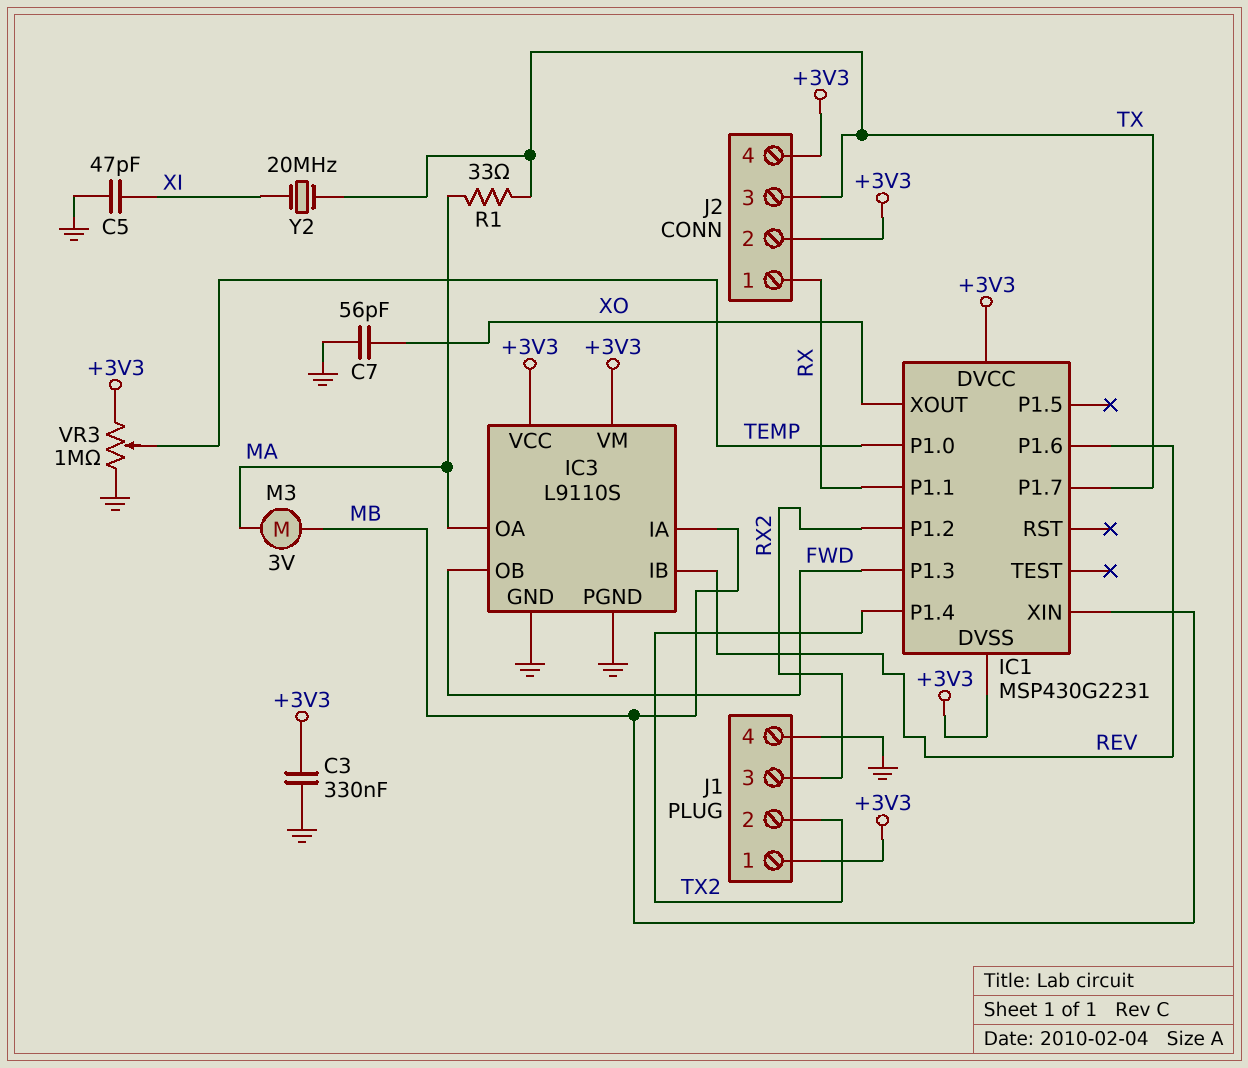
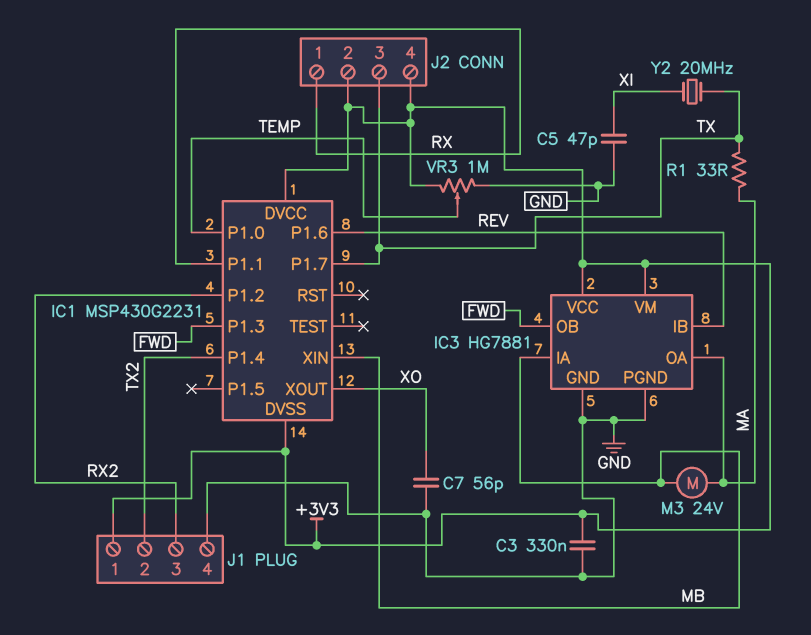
IC3: L9110S -> HG7881
M3: motor 3V (MA, MB) -> motor 24V (MA, MB)

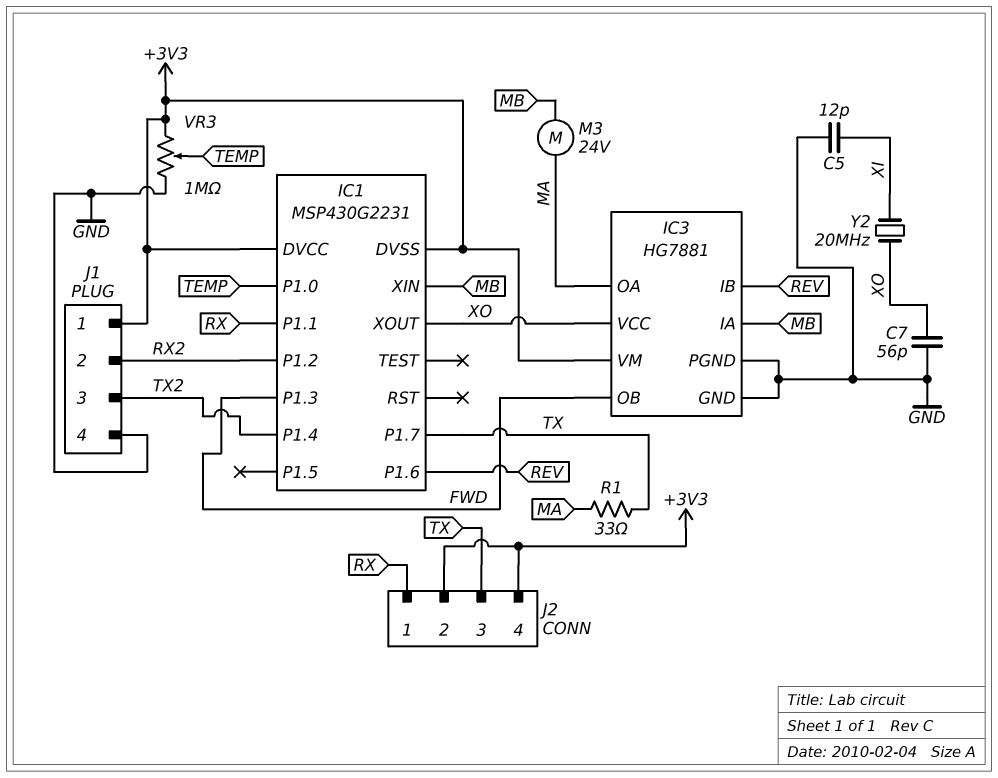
C3: 330nF (+3V3, GND) -> none
C5: 47pF (GND, XI) -> 12pF (GND, XI)
IC3 pin VCC: +3V3 -> XO
J1 pin 2: TX2 -> RX2
J1 pin 3: RX2 -> TX2
Y2: 20MHz (TX, XI) -> 20MHz (XI, XO)

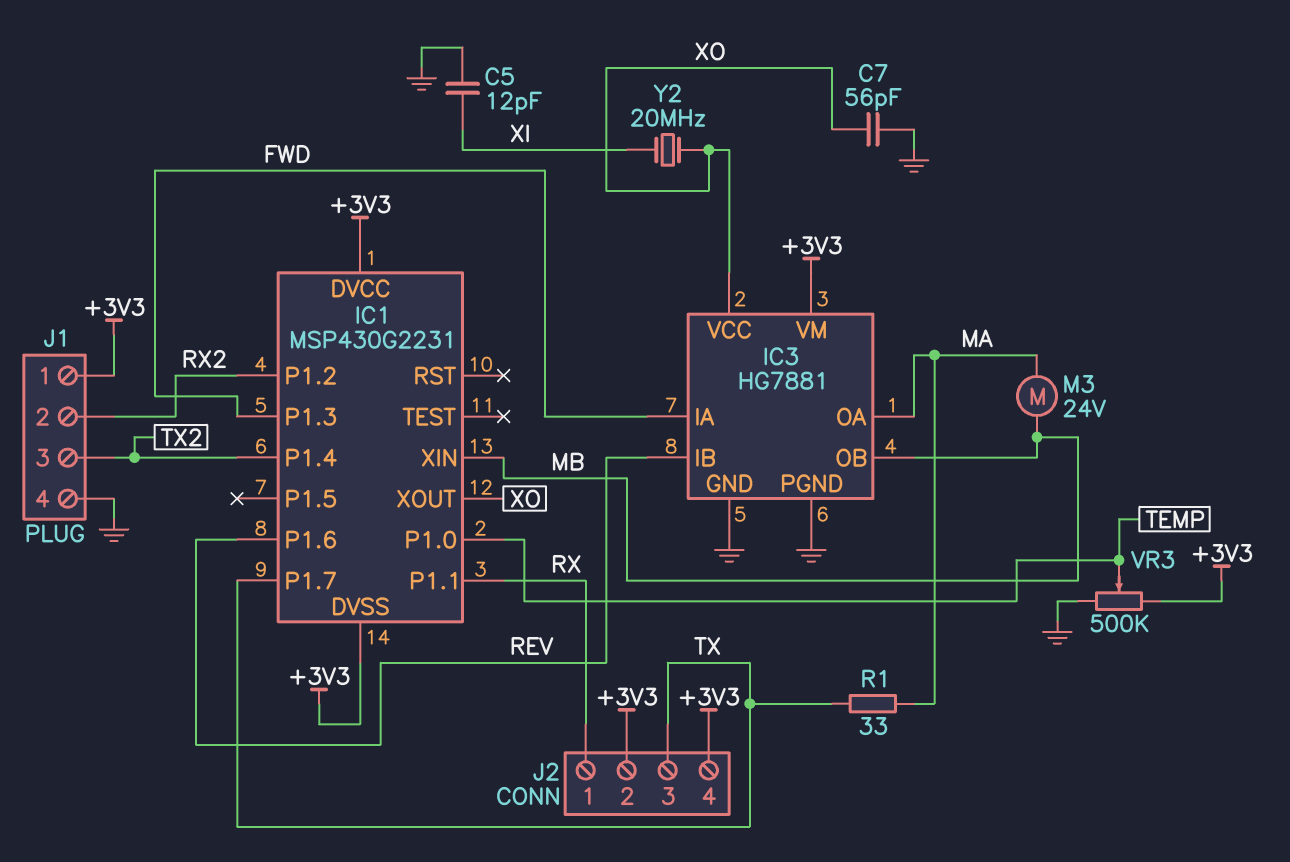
IC3 pin IA: MB -> FWD
IC3 pin OB: FWD -> MB
VR3: 1M (+3V3, GND, wiper TEMP) -> 500k (+3V3, GND, wiper TEMP)

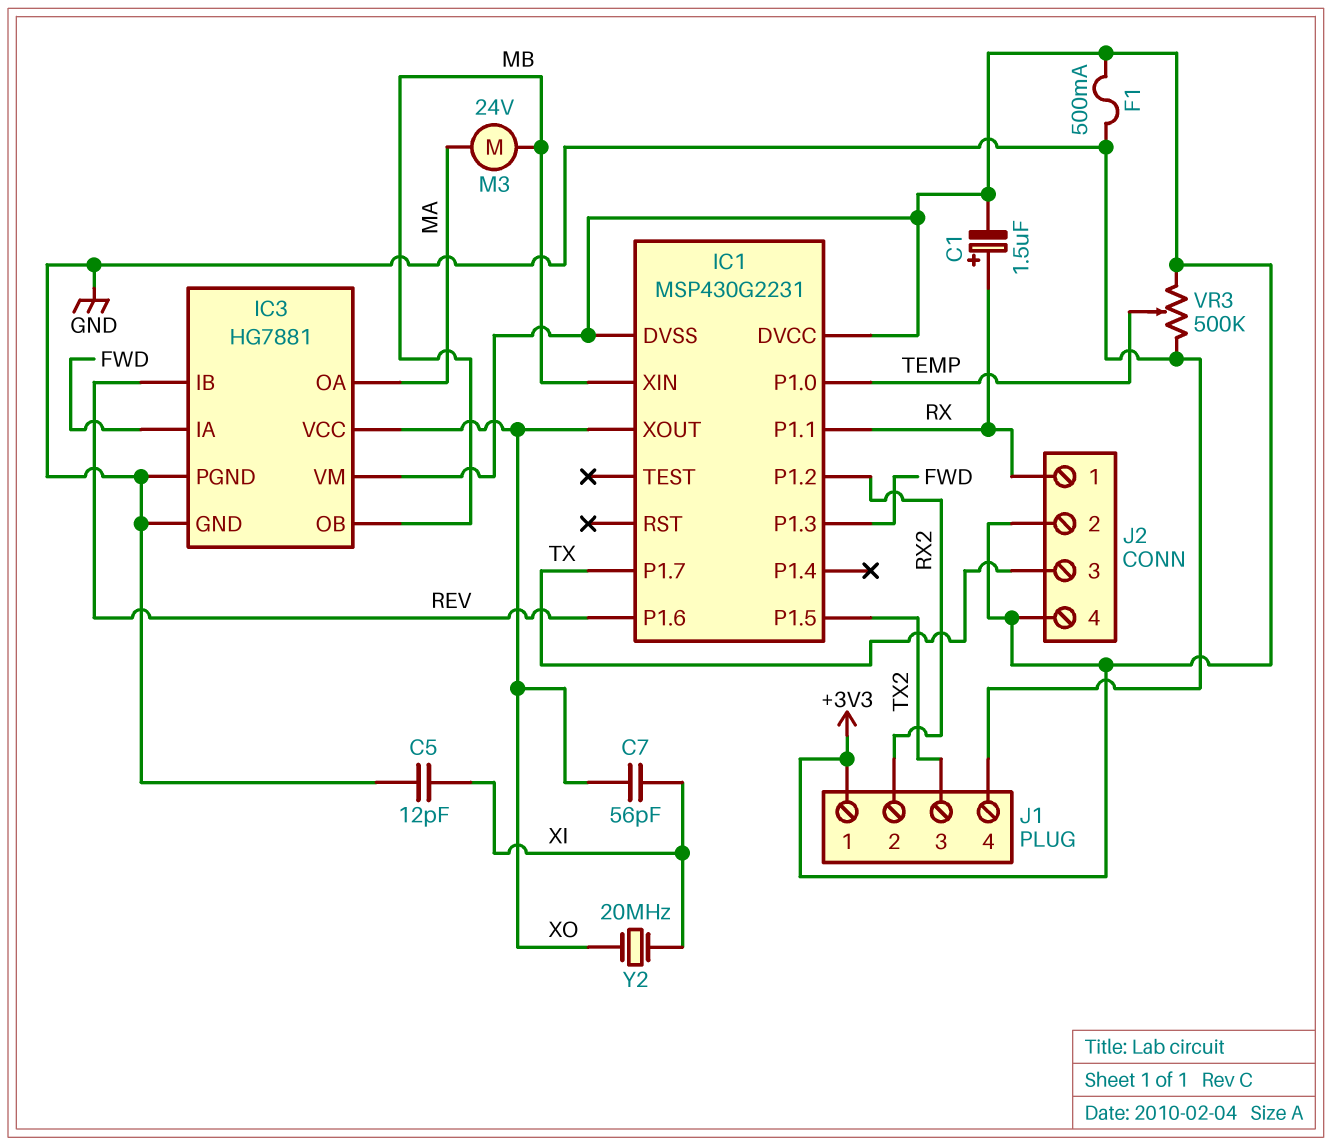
C1: none -> 1.5uF (plus RX, minus +3V3)
C7: 56pF (GND, XO) -> 56pF (XI, XO)
F1: none -> 500mA (+3V3, GND)
IC1 pin P1.4: TX2 -> none
IC1 pin P1.5: none -> TX2
R1: 33 (MA, TX) -> none

